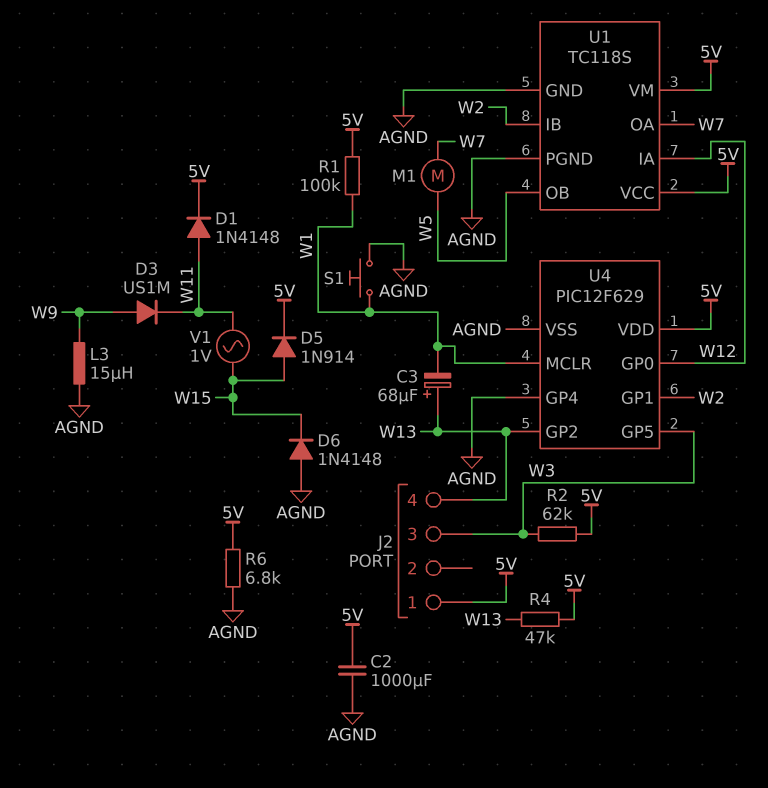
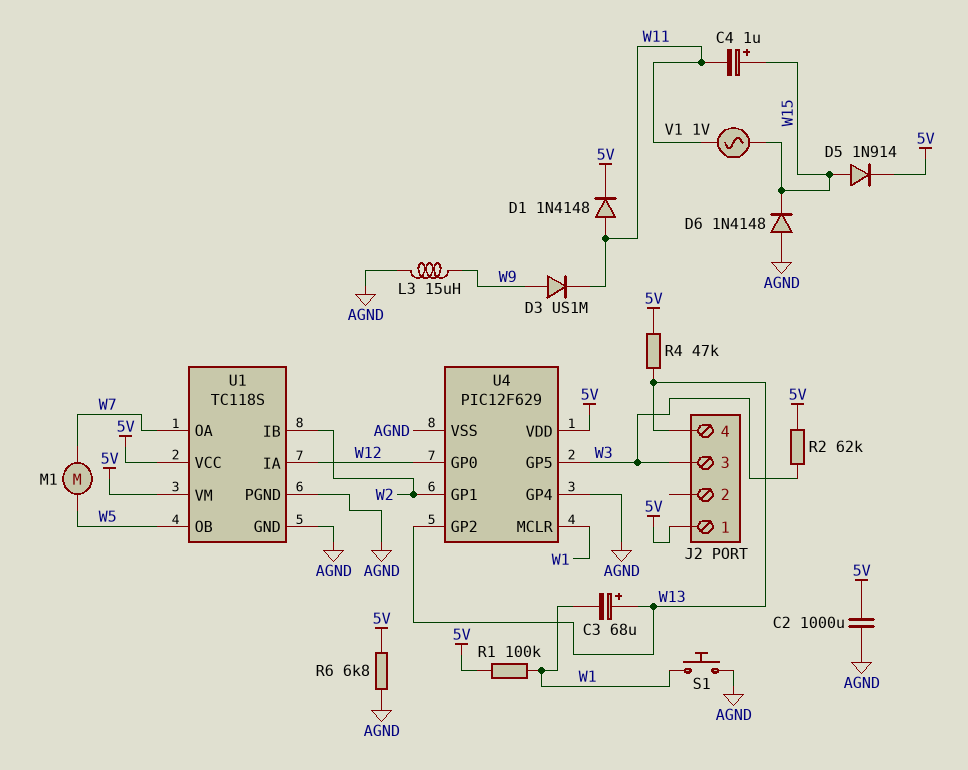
C4: none -> 1uF (plus W15, minus W11)

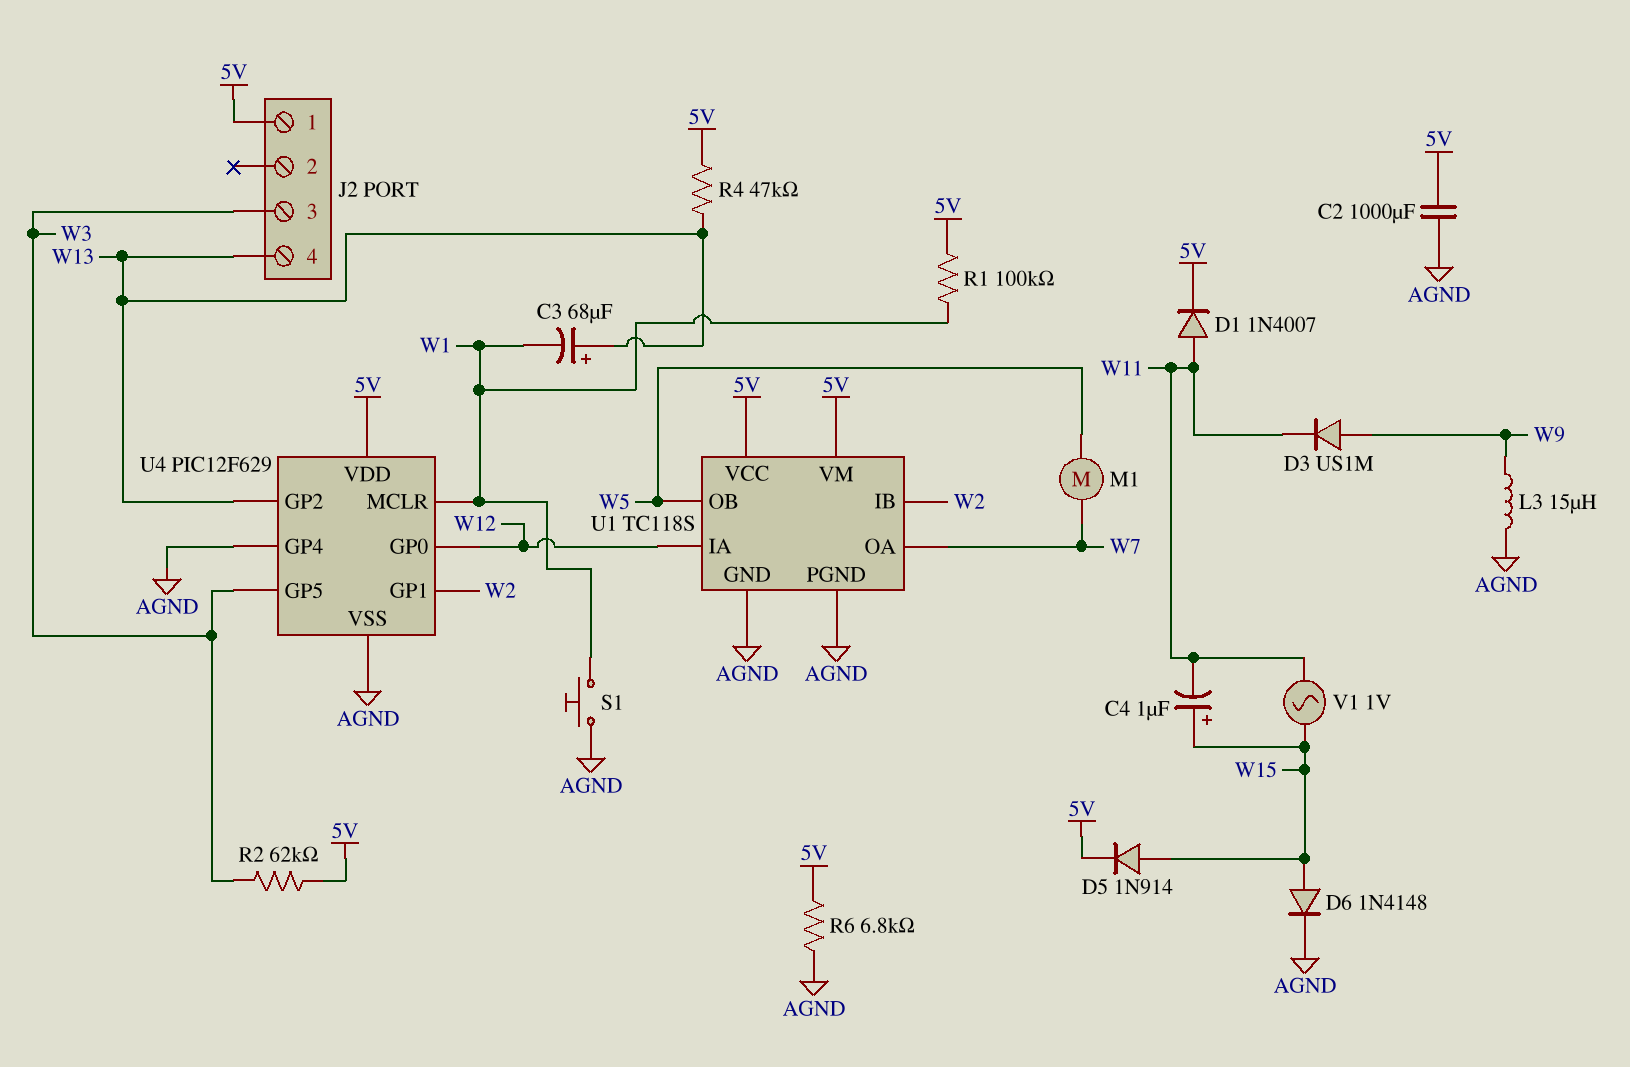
D1: diode 1N4148 (A W11, K 5V) -> diode 1N4007 (A W11, K 5V)
D6: diode 1N4148 (A AGND, K W15) -> diode 1N4148 (A W15, K AGND)

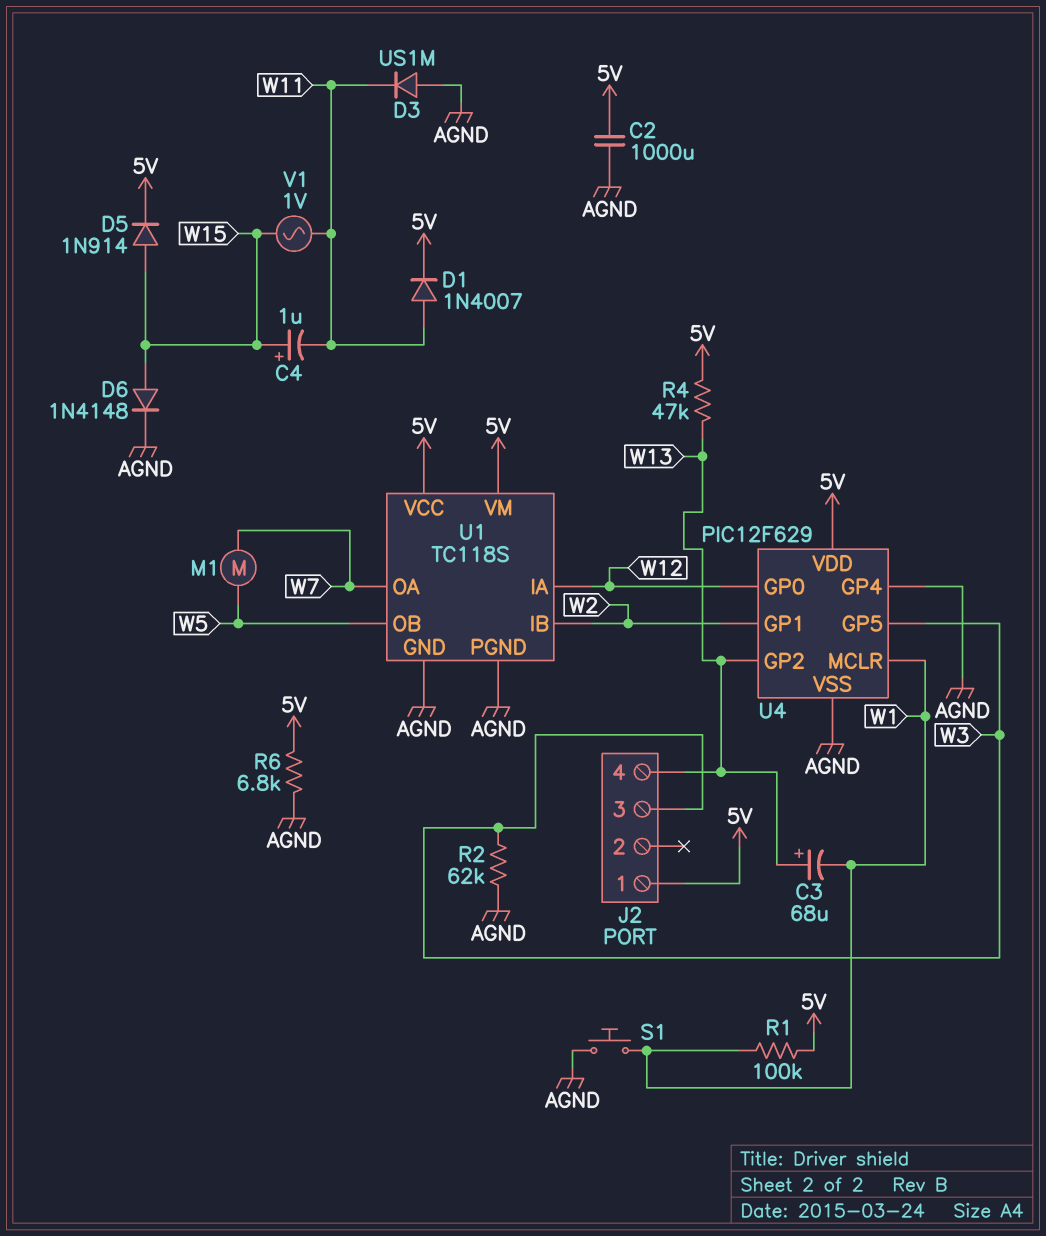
D3: diode US1M (A W9, K W11) -> diode US1M (A AGND, K W11)
L3: 15uH (AGND, W9) -> none
R2: 62k (5V, W3) -> 62k (AGND, W3)

